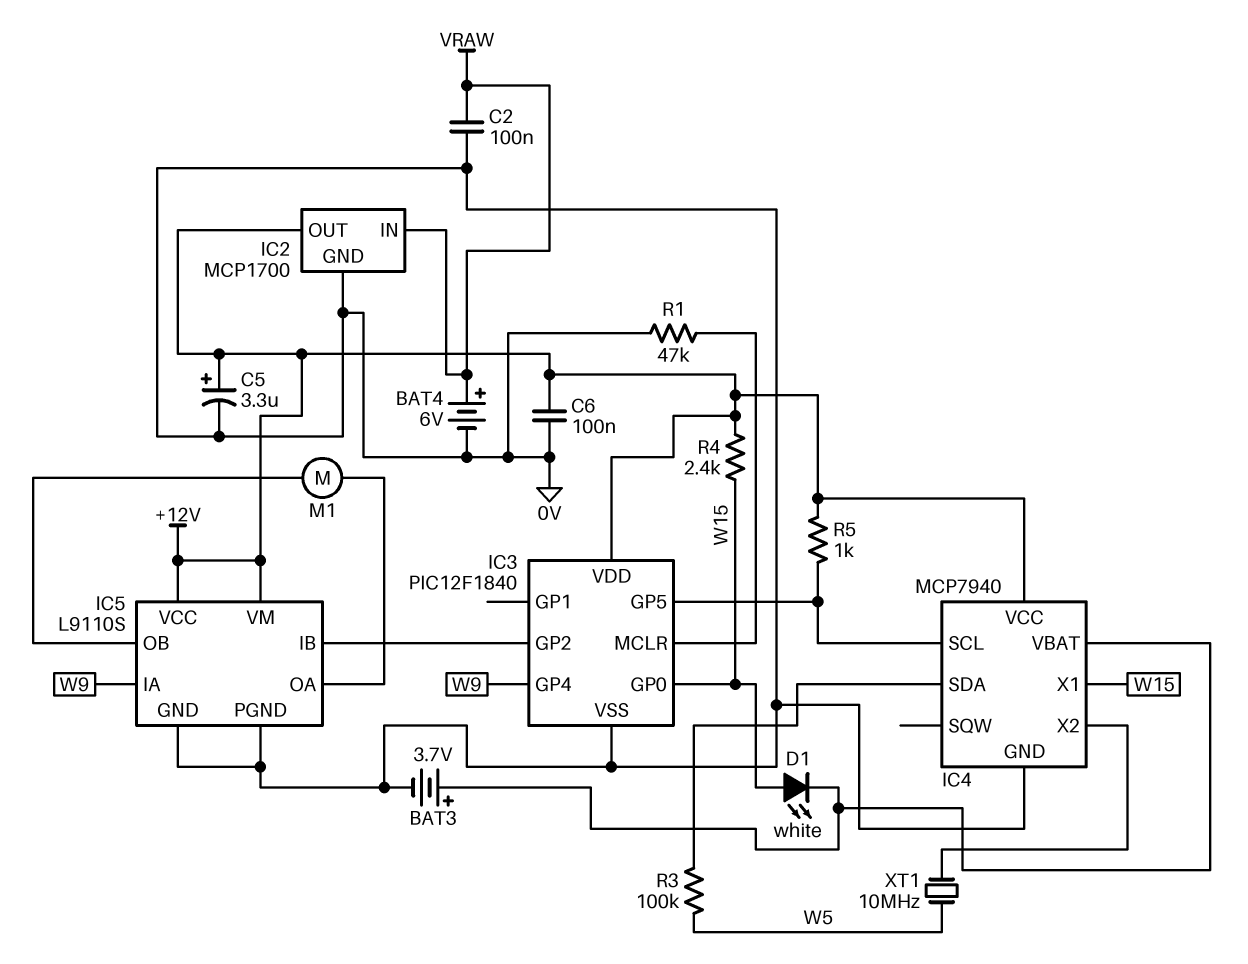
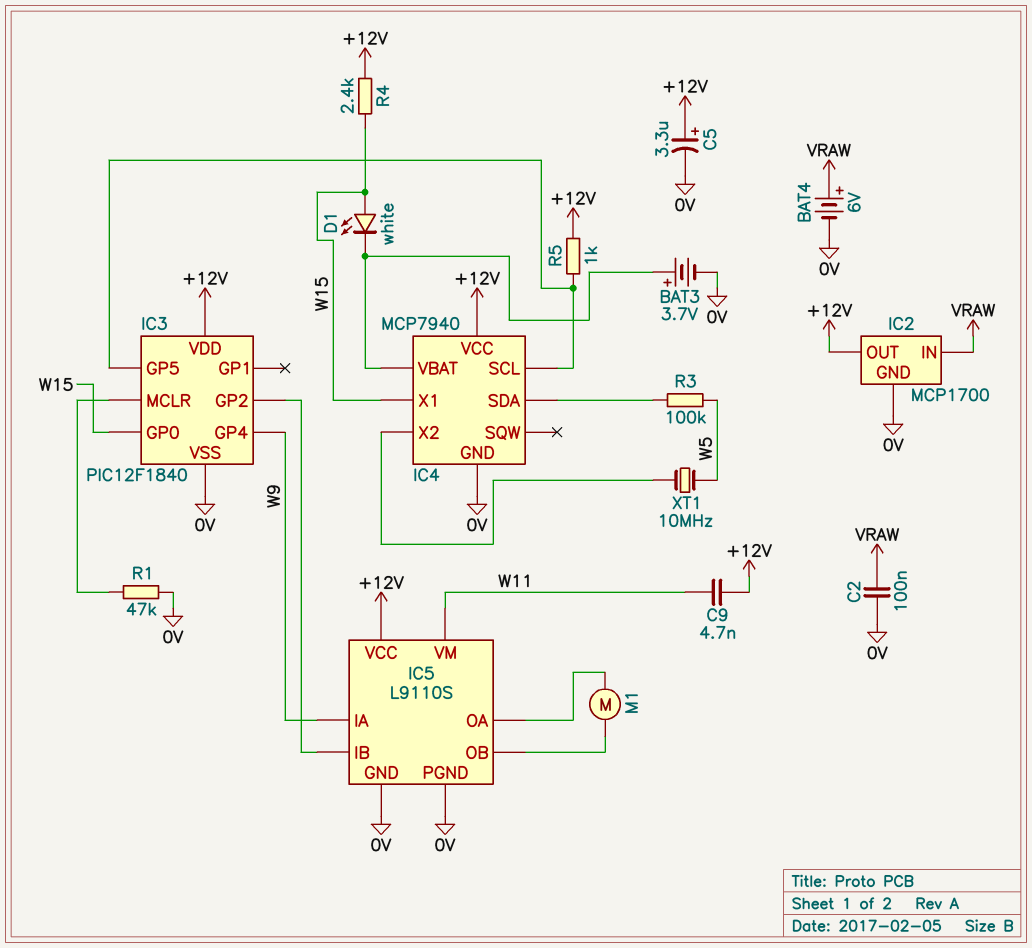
C6: 100nF (+12V, 0V) -> none
C9: none -> 4.7nF (+12V, W11)
IC5 pin VM: +12V -> W11

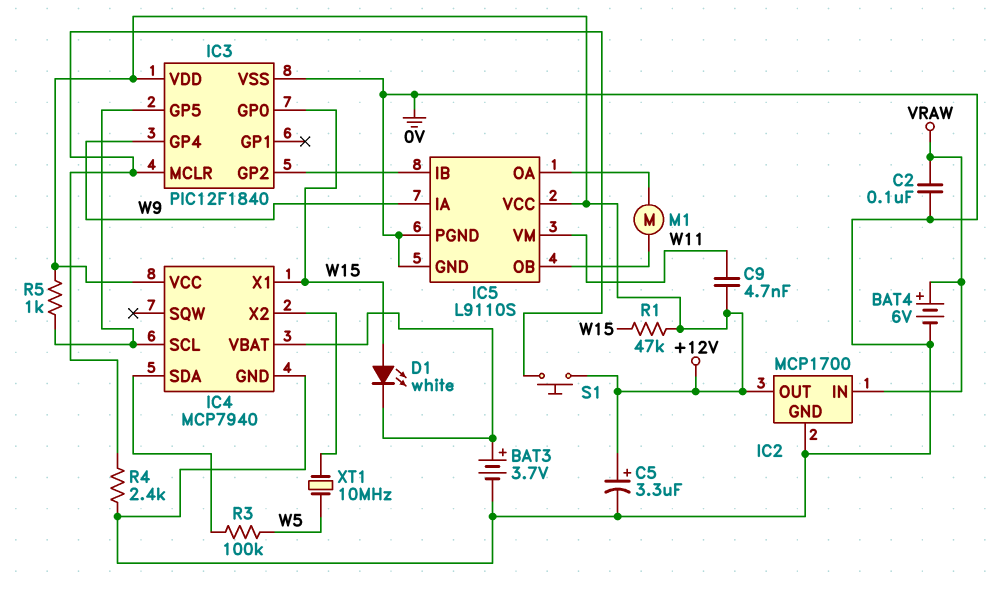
R1: 47k (0V, IC3/MCLR) -> 47k (+12V, W15)
R4: 2.4k (+12V, W15) -> 2.4k (0V, IC3/MCLR)
S1: none -> button (+12V, IC3/MCLR)

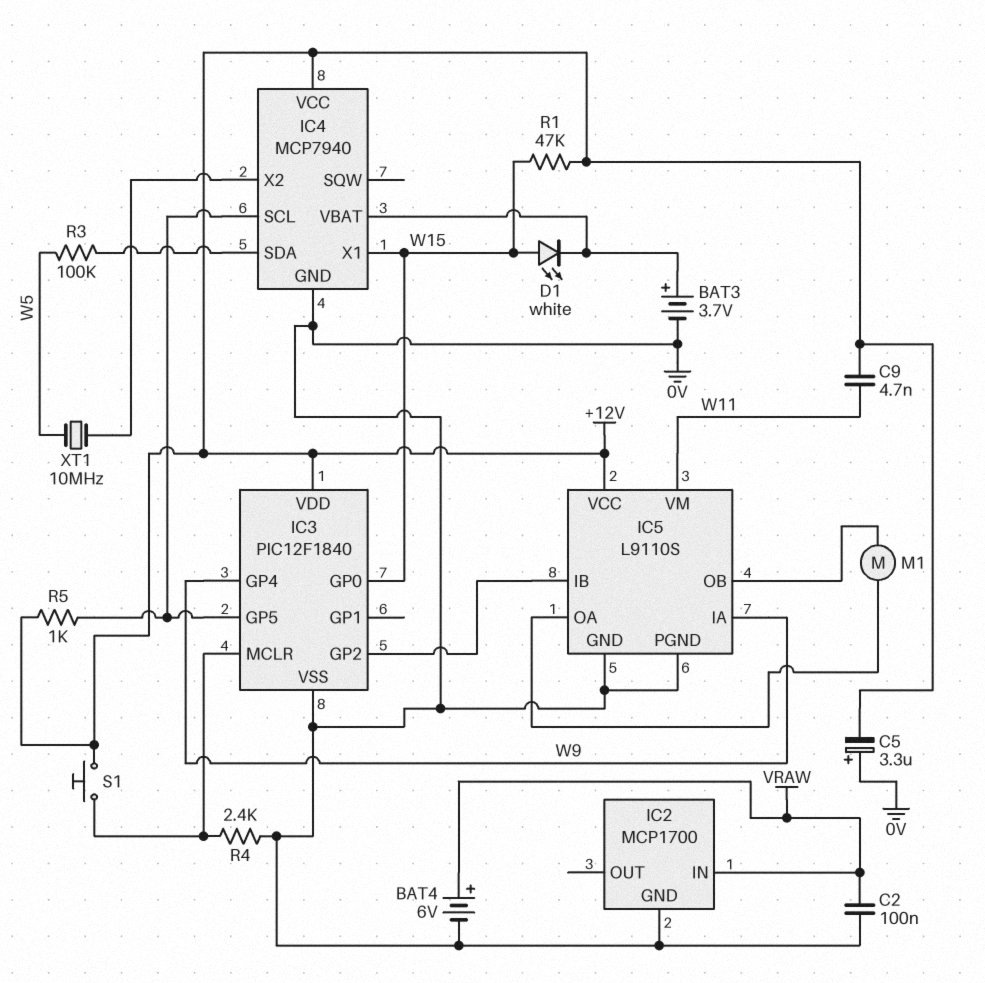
C5: 3.3uF (plus +12V, minus 0V) -> 3.3uF (plus 0V, minus +12V)
IC2 pin OUT: +12V -> none

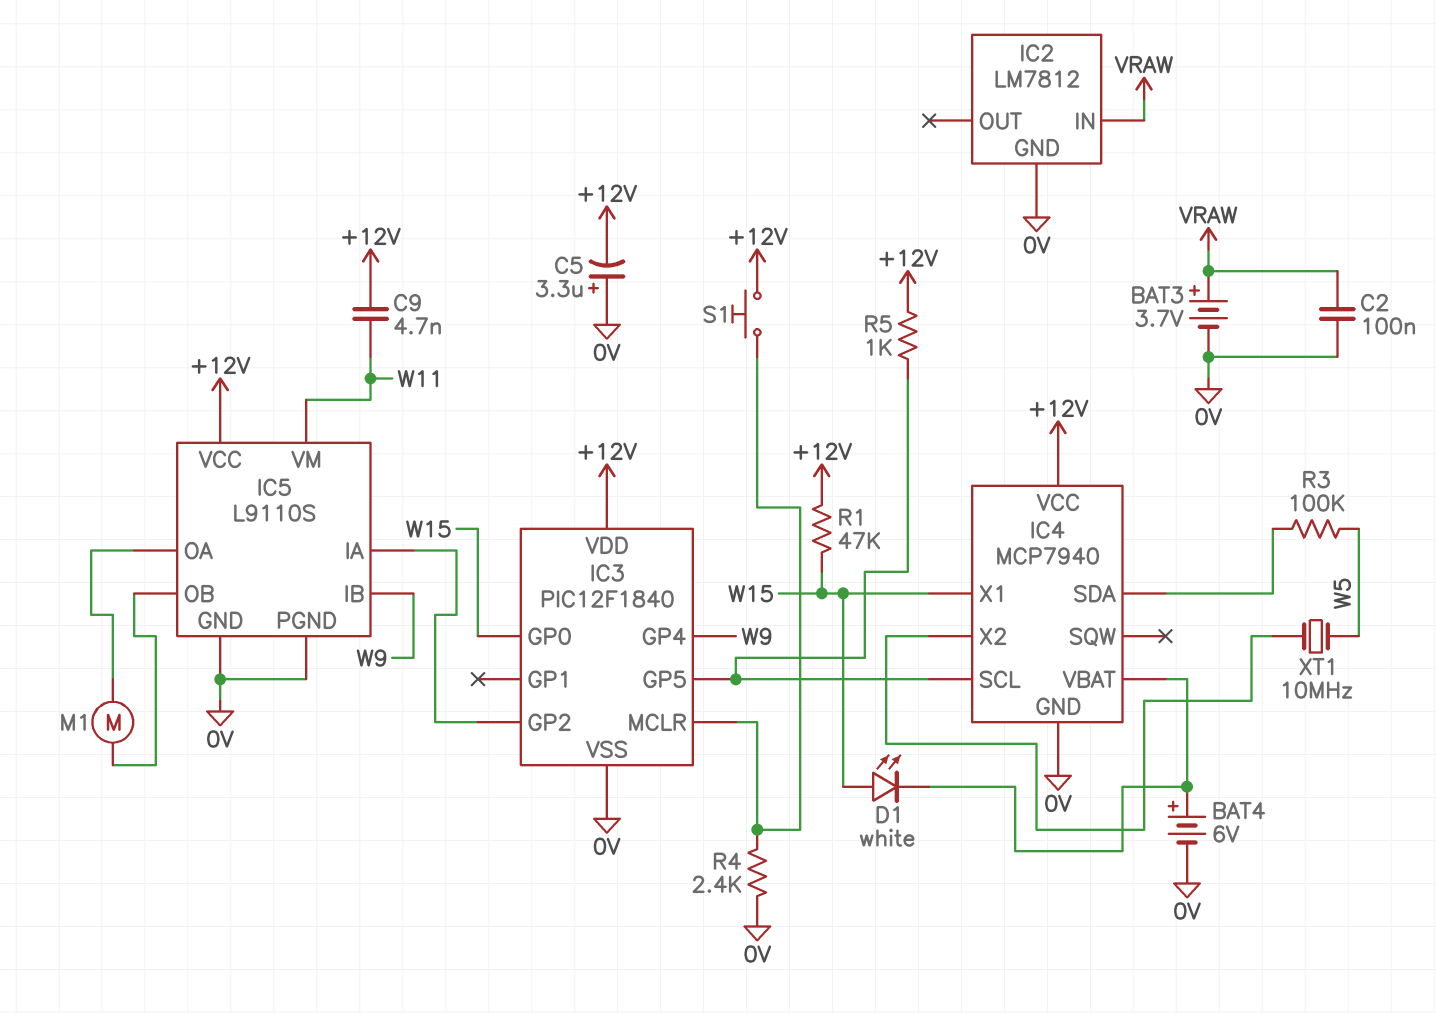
BAT3: 3.7V (plus IC4/VBAT, minus 0V) -> 3.7V (plus VRAW, minus 0V)
BAT4: 6V (plus VRAW, minus 0V) -> 6V (plus IC4/VBAT, minus 0V)
IC2: MCP1700 -> LM7812
IC5 pin IA: W9 -> IC3/GP2
IC5 pin IB: IC3/GP2 -> W9

